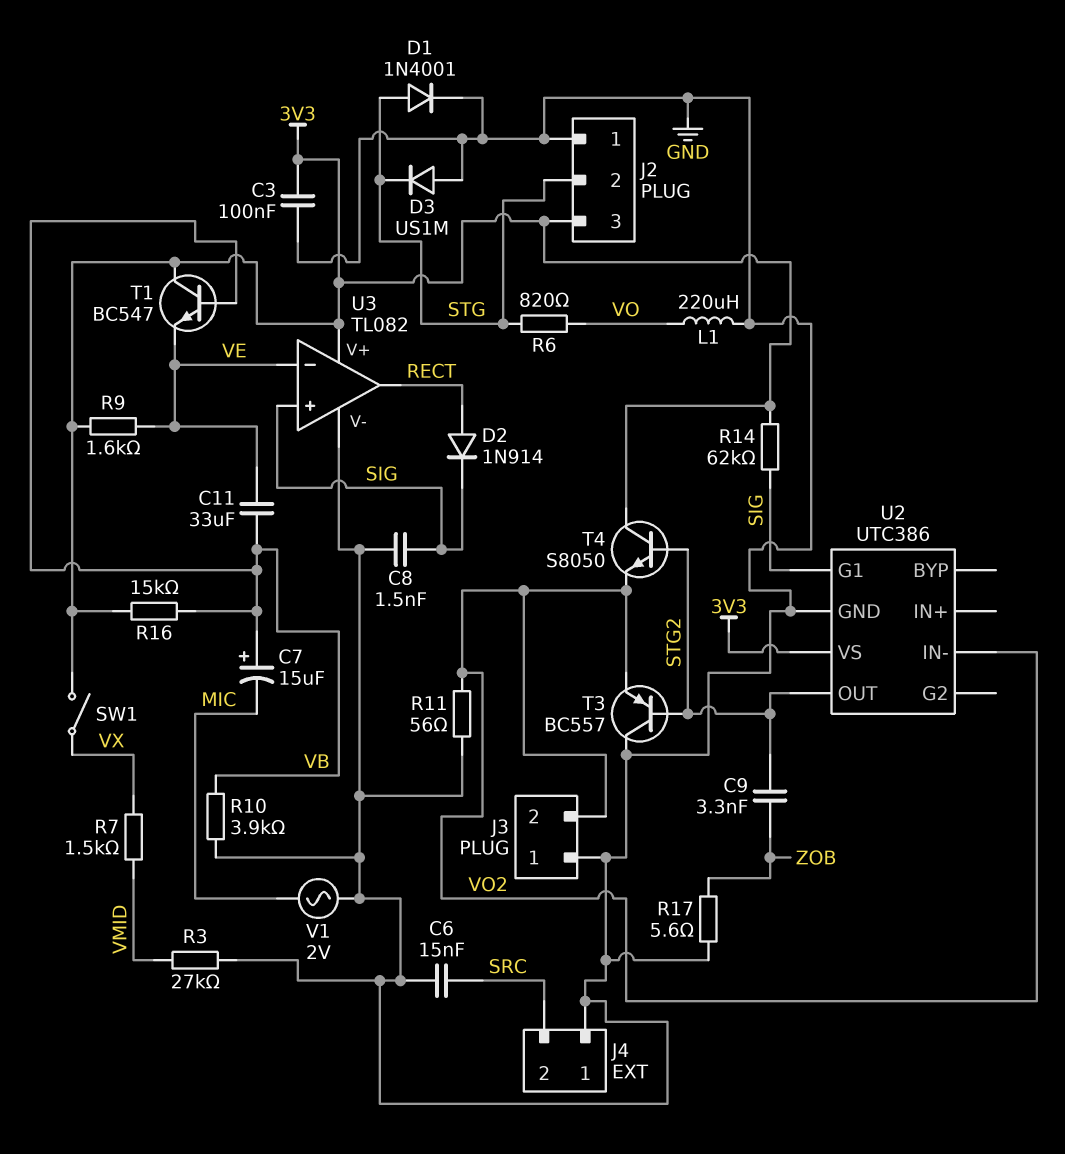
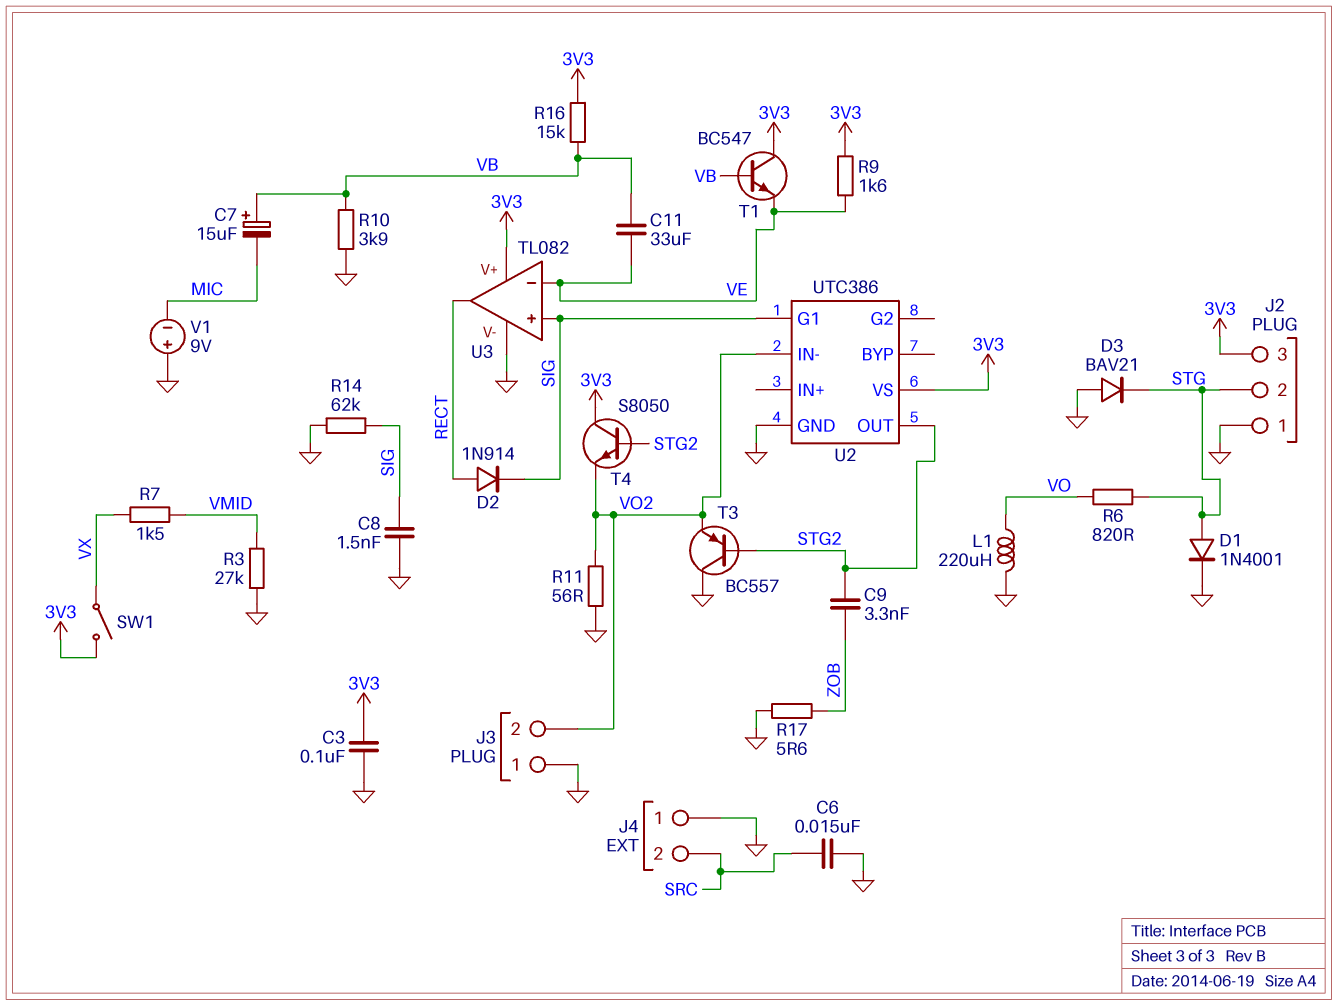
D3: diode US1M (A GND, K STG) -> diode BAV21 (A GND, K STG)
R14: 62k (3V3, SIG) -> 62k (GND, SIG)
V1: AC 2V (GND, MIC) -> 9V (plus GND, minus MIC)

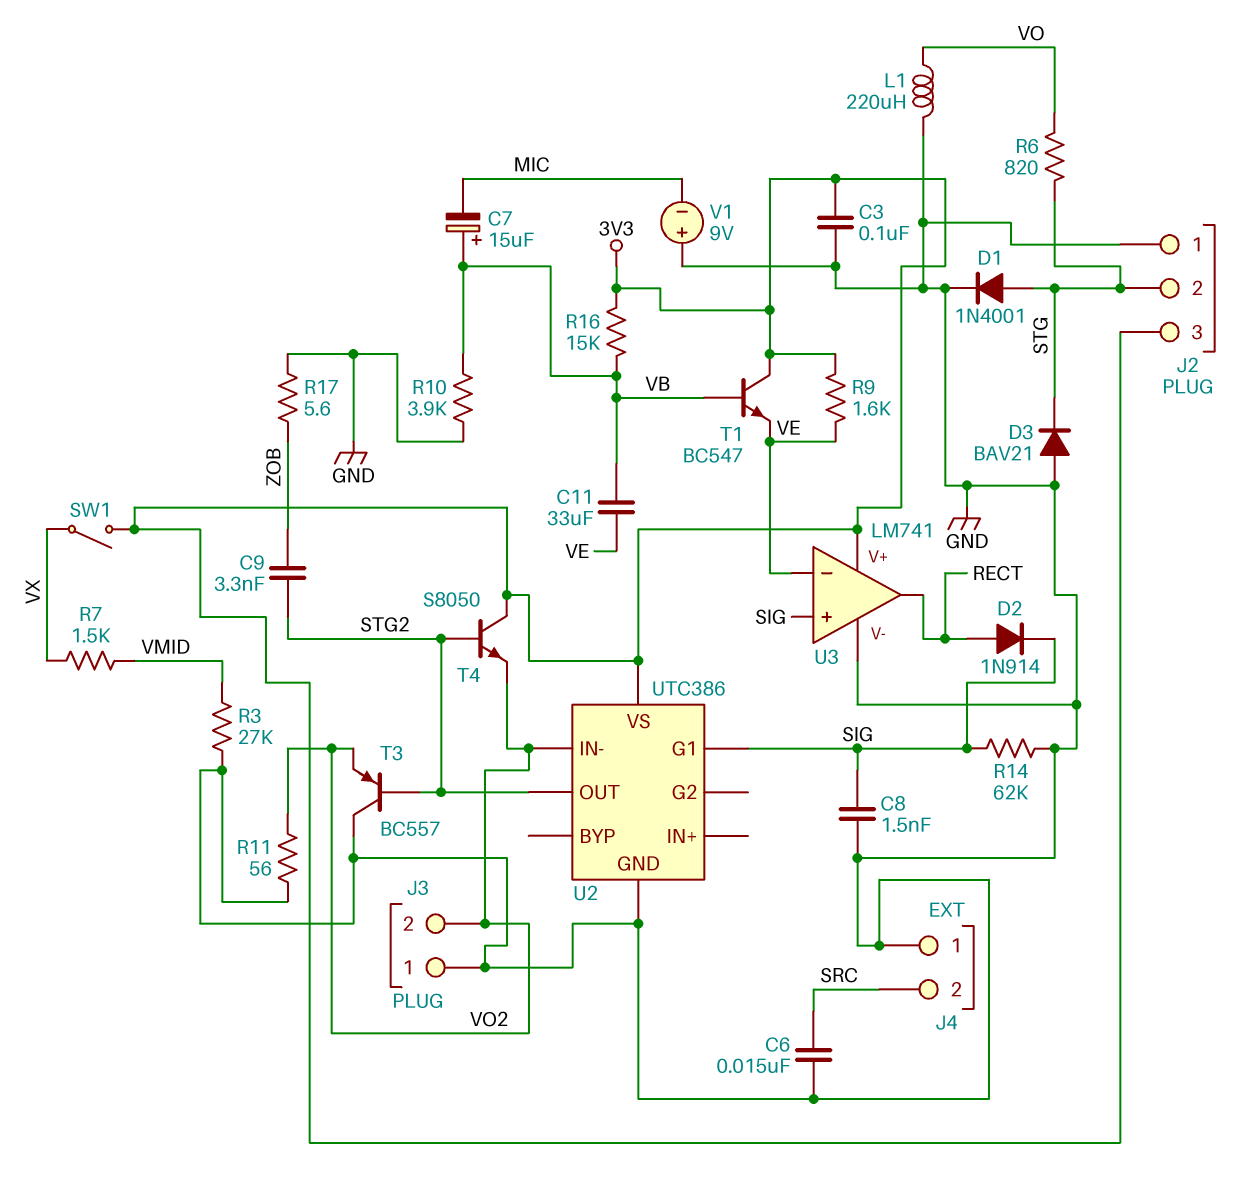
U3: TL082 -> LM741

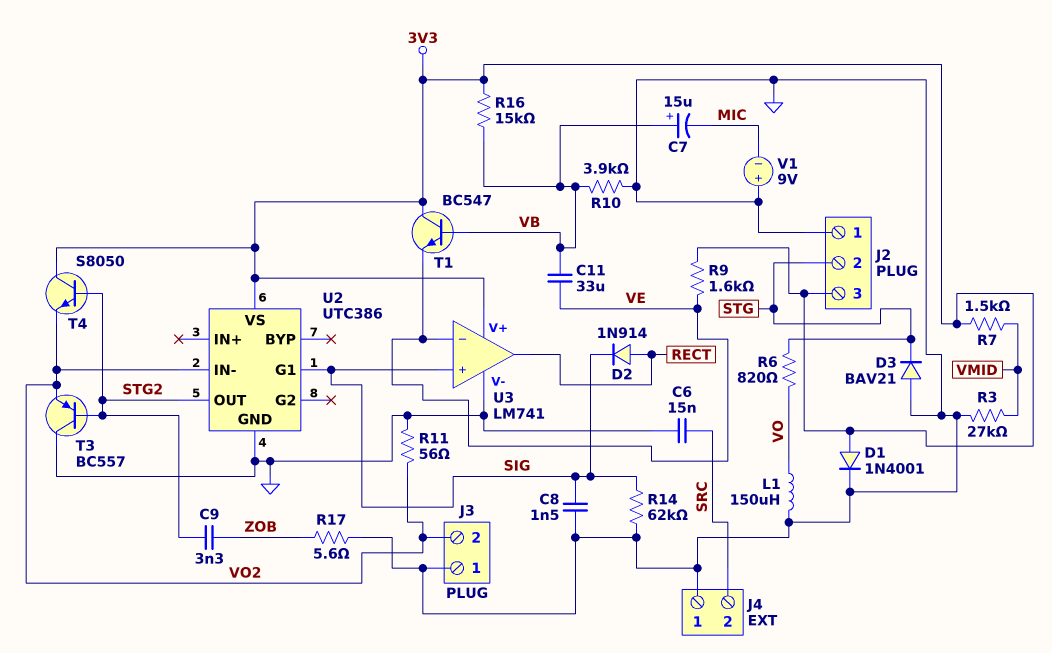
C3: 100nF (3V3, GND) -> none
D1: diode 1N4001 (A STG, K GND) -> diode 1N4001 (A 3V3, K GND)
L1: 220uH (GND, VO) -> 150uH (GND, VO)
R7: 1.5k (VMID, VX) -> 1.5k (3V3, VMID)
SW1: switch (3V3, VX) -> none

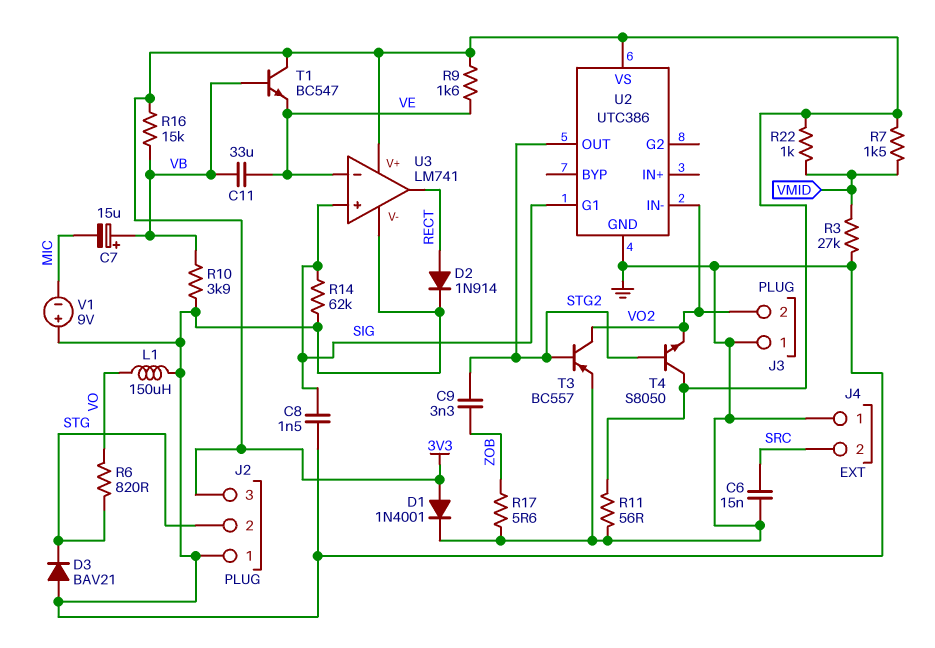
D2: diode 1N914 (A RECT, K SIG) -> diode 1N914 (A RECT, K GND)
R11: 56 (GND, VO2) -> 56 (3V3, GND)
R22: none -> 1k (3V3, VMID)
T3: PNP BC557 (B STG2, C GND, E VO2) -> PNP BC557 (B STG2, C VO2, E GND)

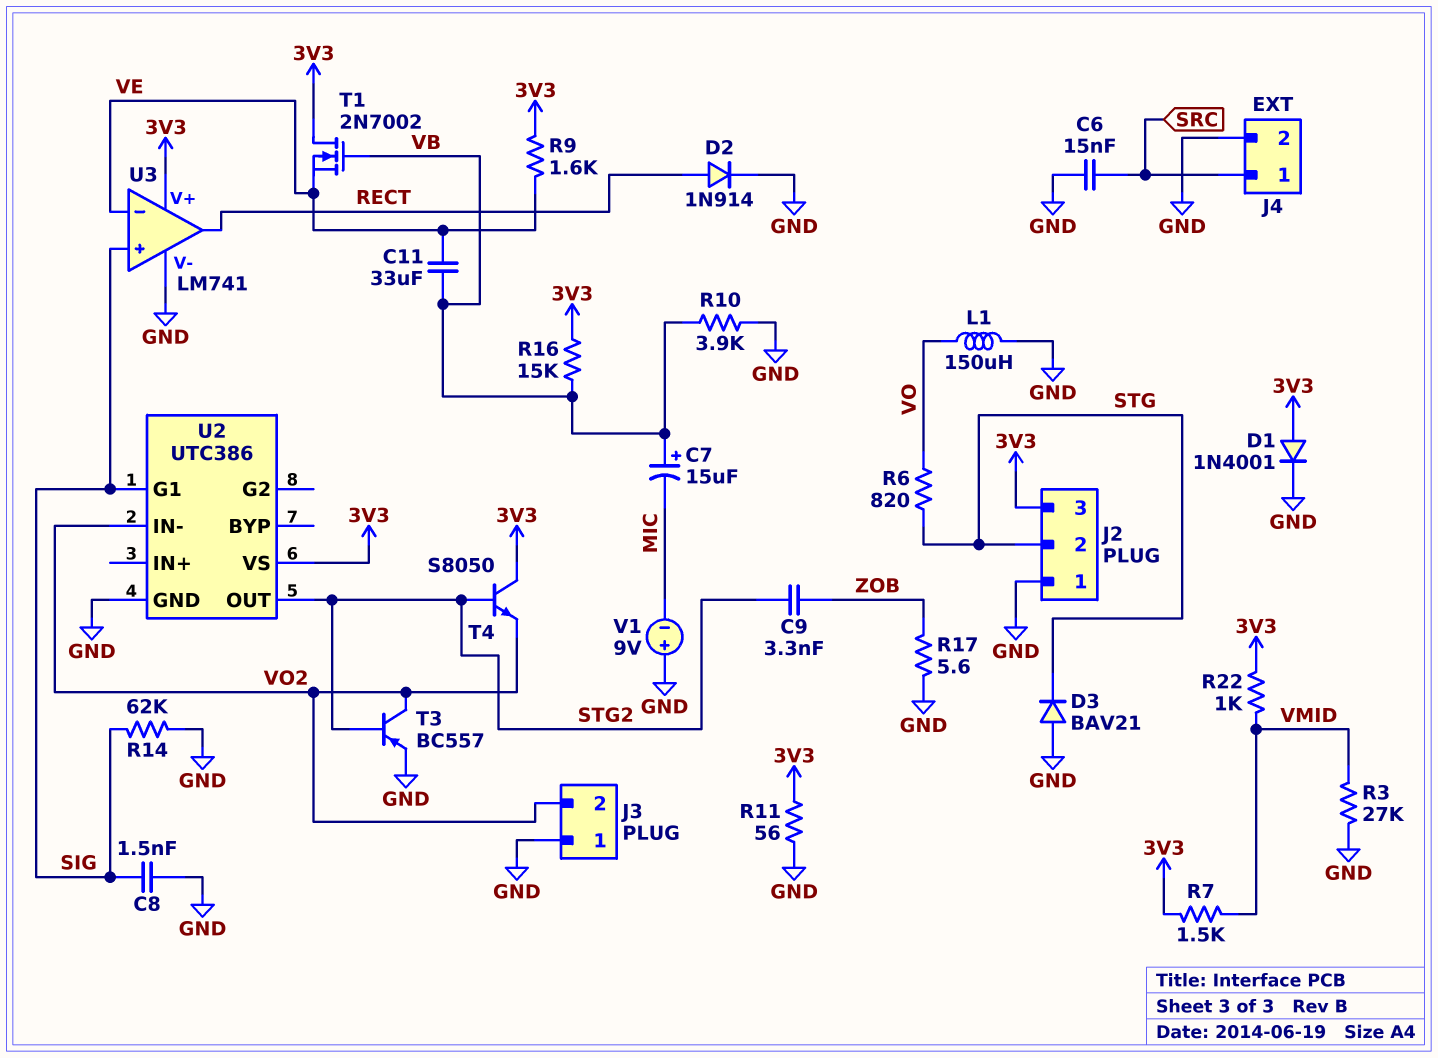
J4 pin 1: GND -> SRC
J4 pin 2: SRC -> GND
T1: NPN BC547 (B VB, C 3V3, E VE) -> NMOS 2N7002 (G VB, D 3V3, S VE)

